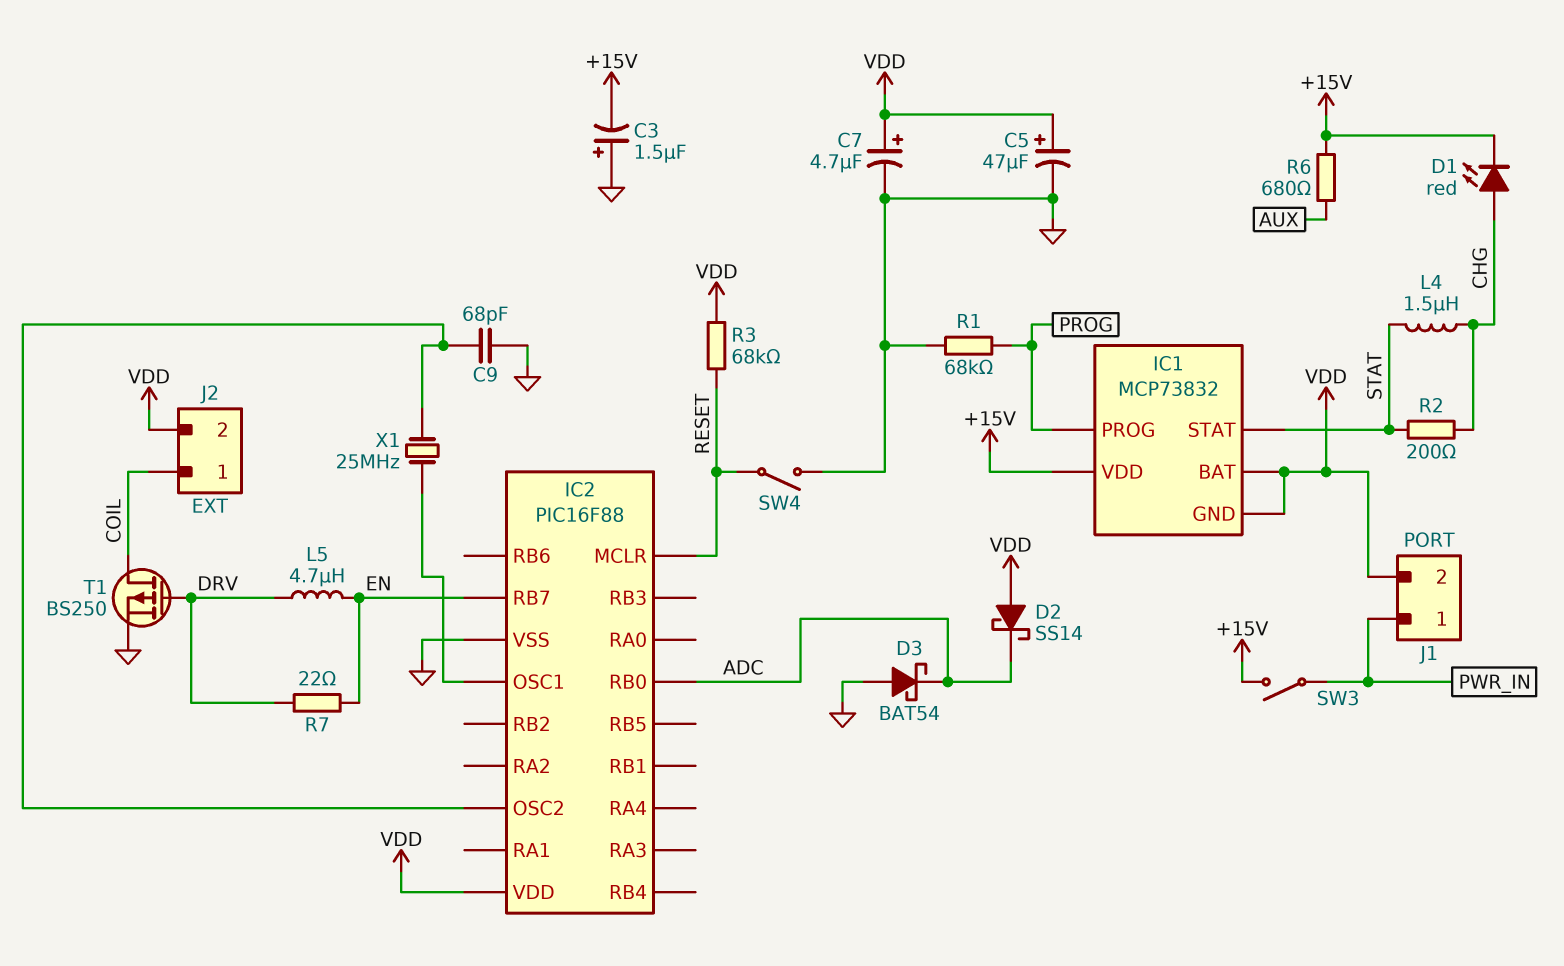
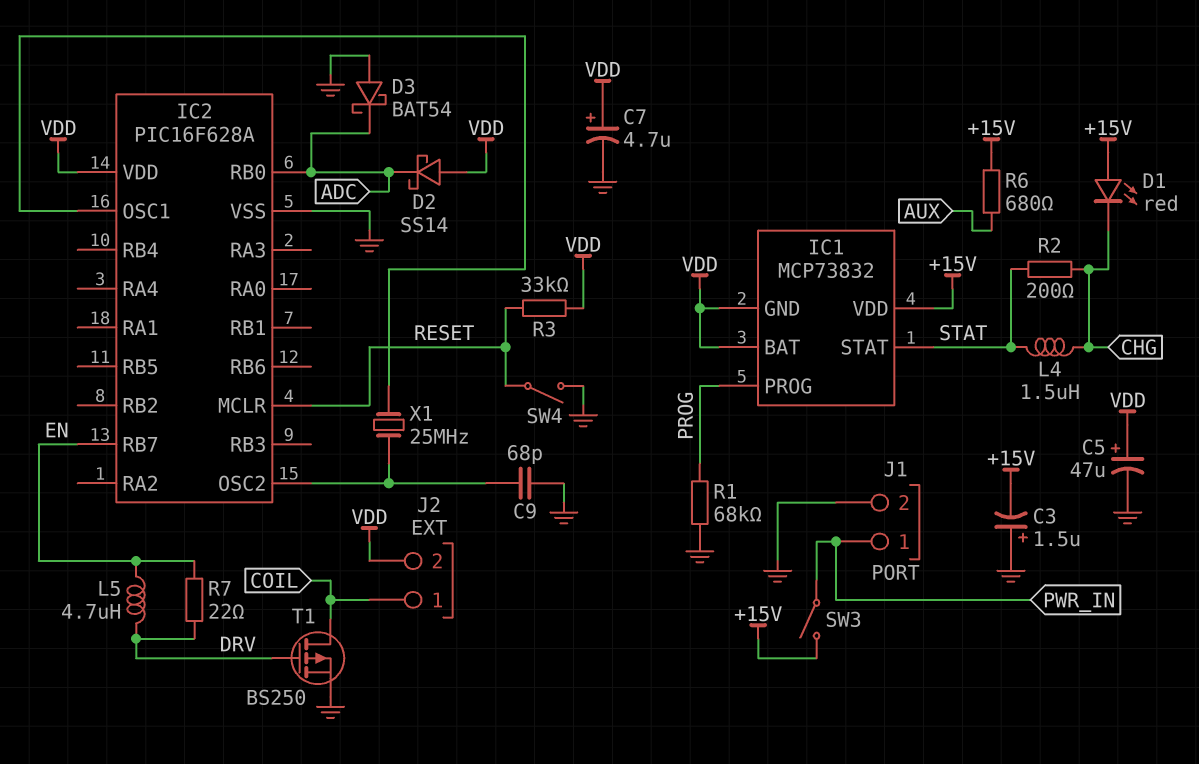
D1: LED red (A CHG, K +15V) -> LED red (A +15V, K CHG)
IC2: PIC16F88 -> PIC16F628A
J1 pin 2: VDD -> GND
R3: 68k (RESET, VDD) -> 33k (RESET, VDD)

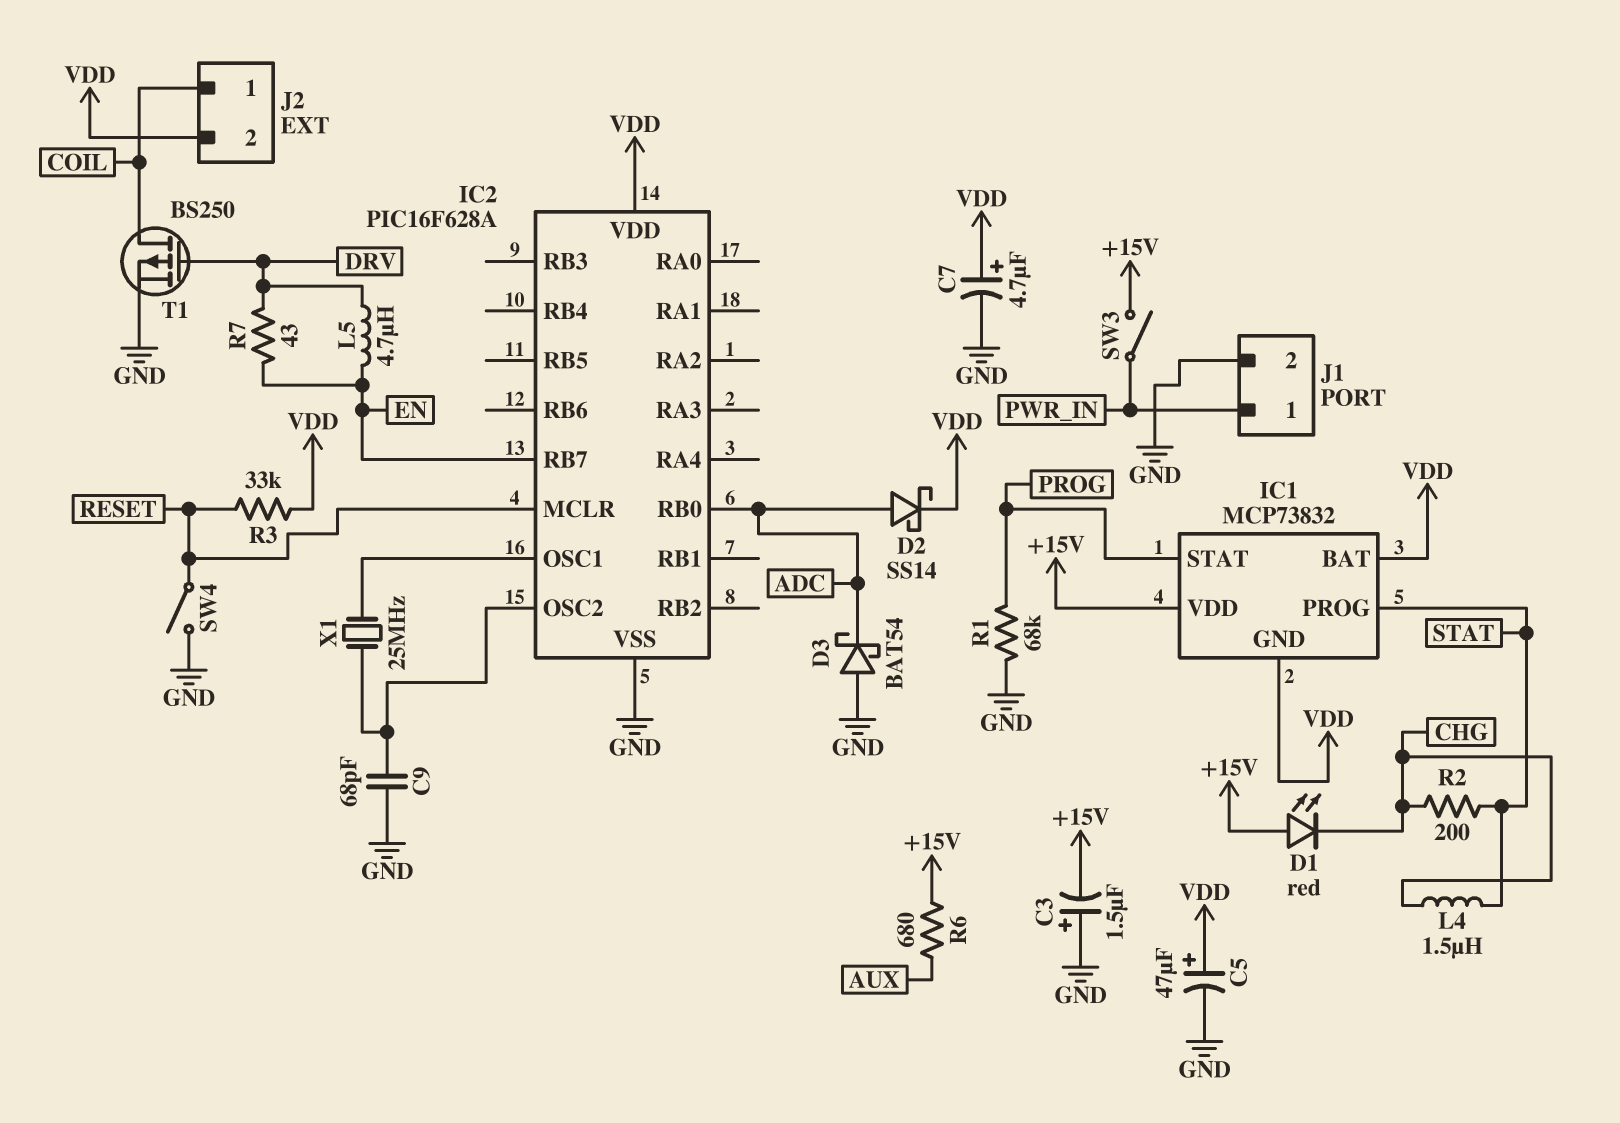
D2: schottky SS14 (A VDD, K ADC) -> schottky SS14 (A ADC, K VDD)
IC1 pin PROG: PROG -> STAT
IC1 pin STAT: STAT -> PROG
R7: 22 (DRV, EN) -> 43 (DRV, EN)

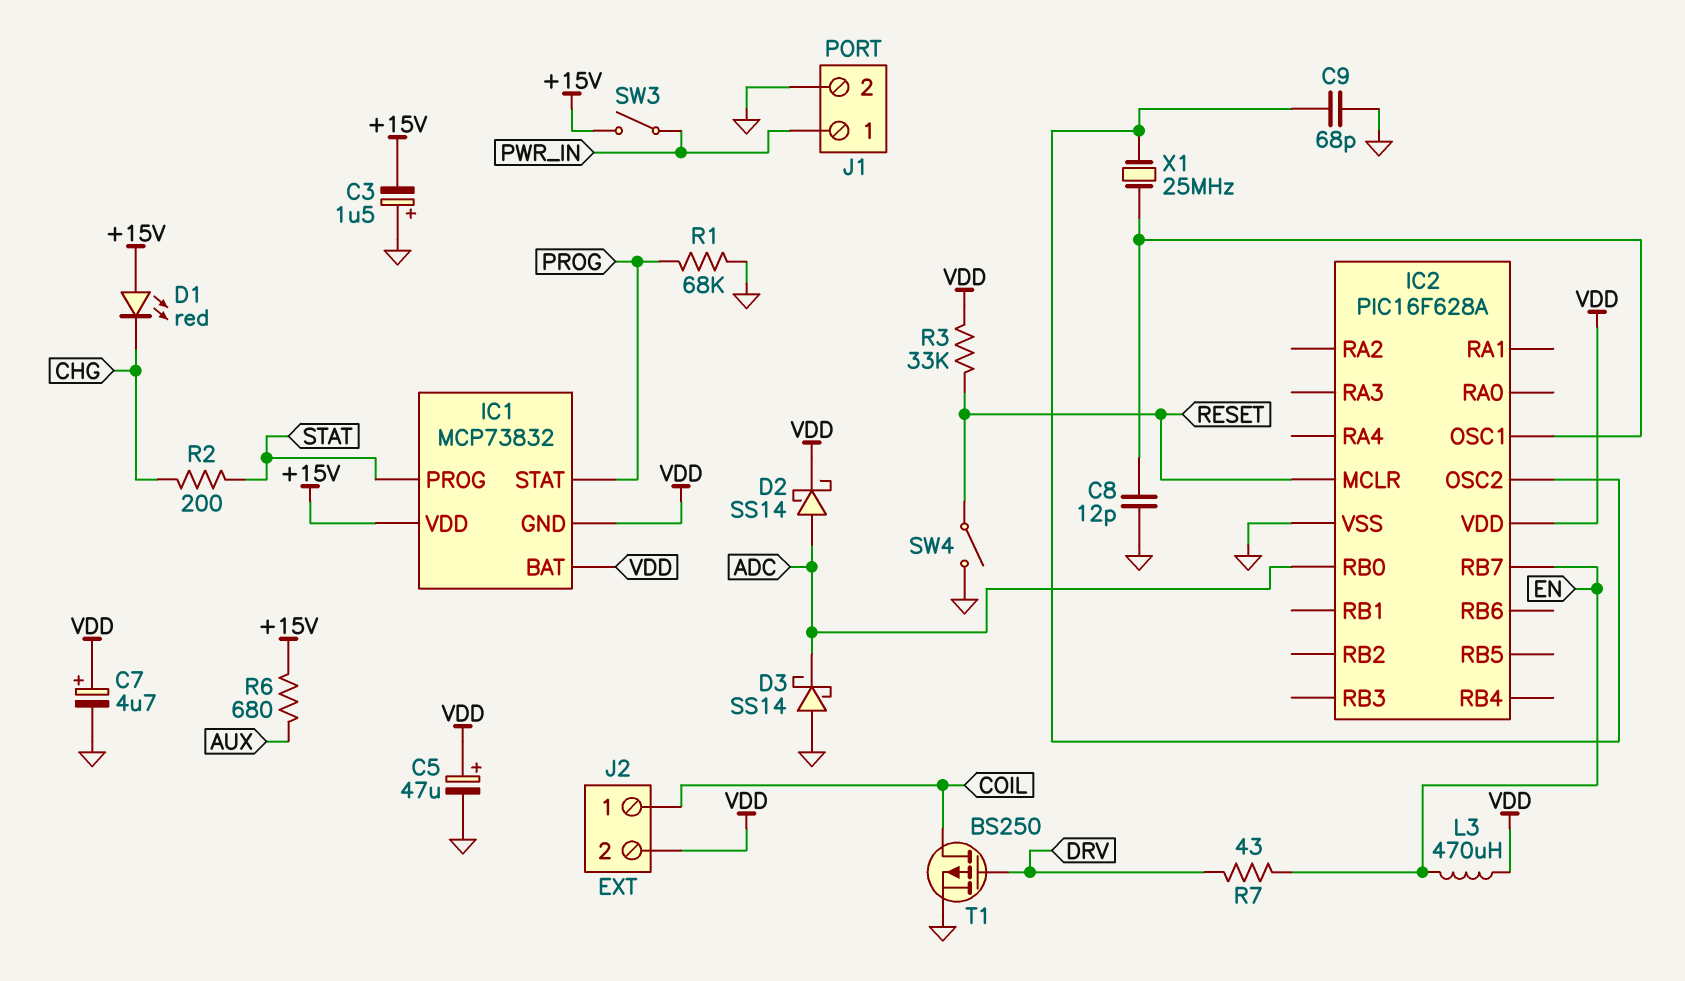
C8: none -> 12pF (GND, IC2/OSC1)
D3: schottky BAT54 (A GND, K ADC) -> schottky SS14 (A GND, K ADC)
L3: none -> 470uH (EN, VDD)
L4: 1.5uH (CHG, STAT) -> none
L5: 4.7uH (DRV, EN) -> none

